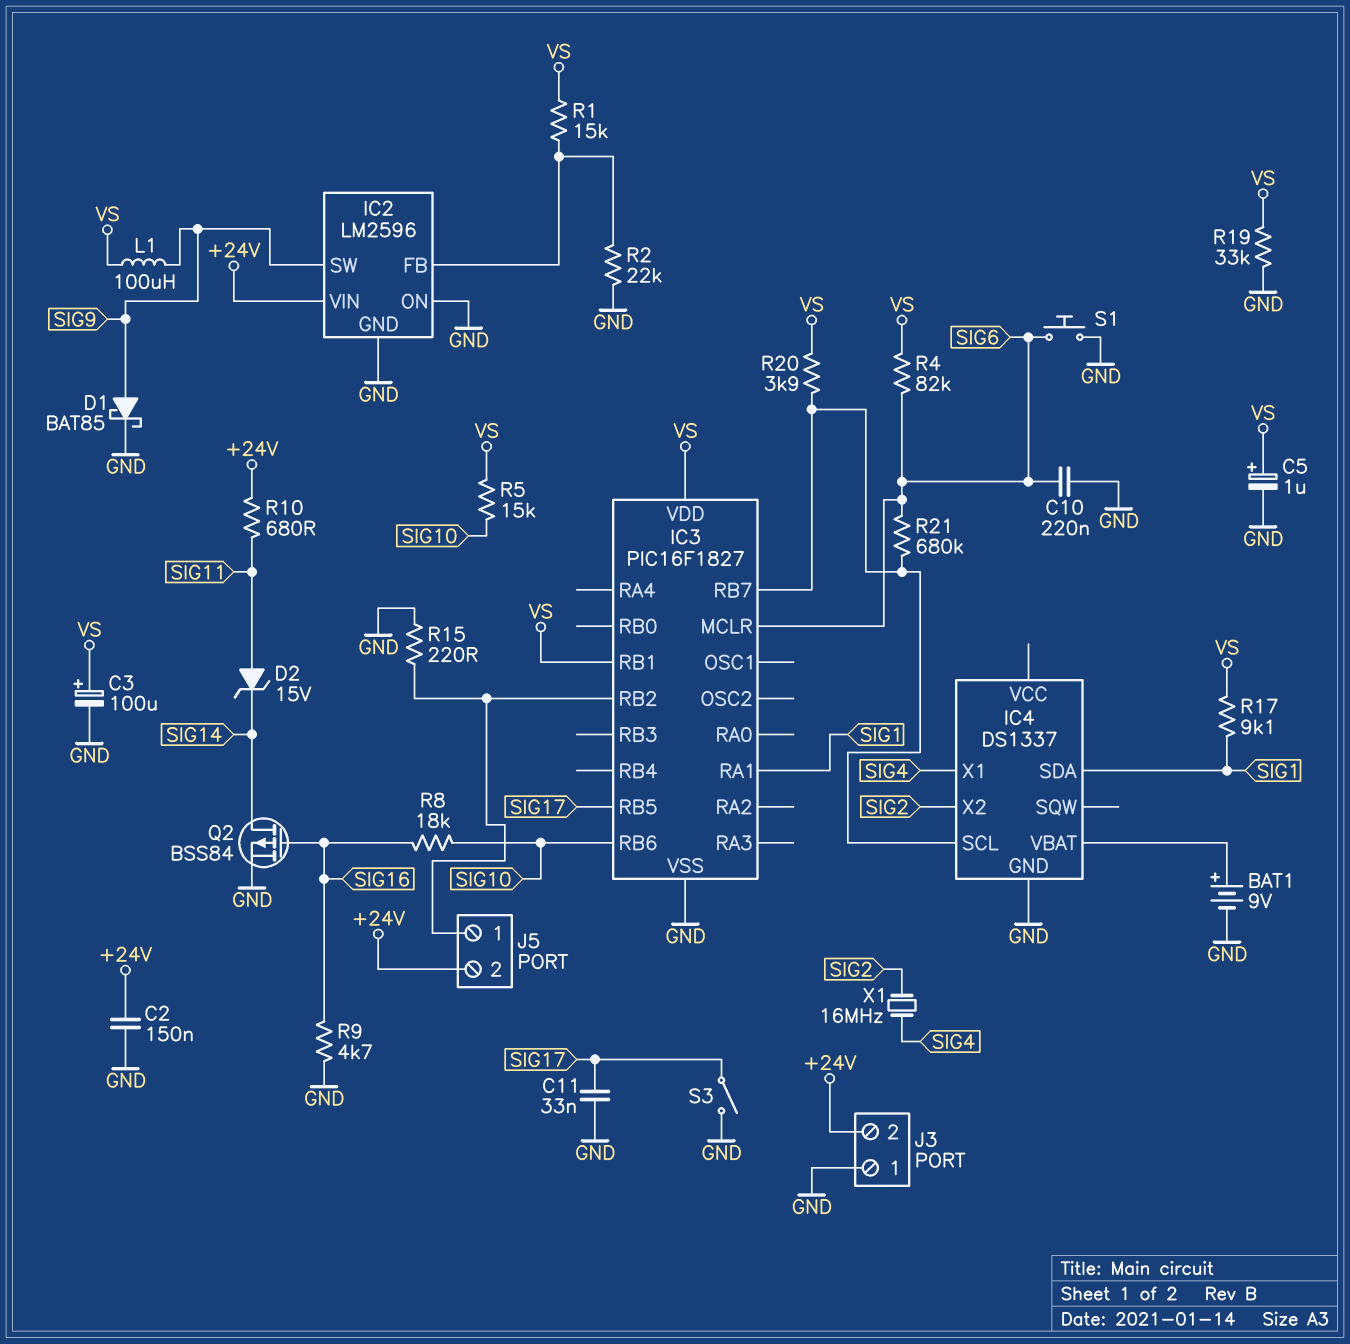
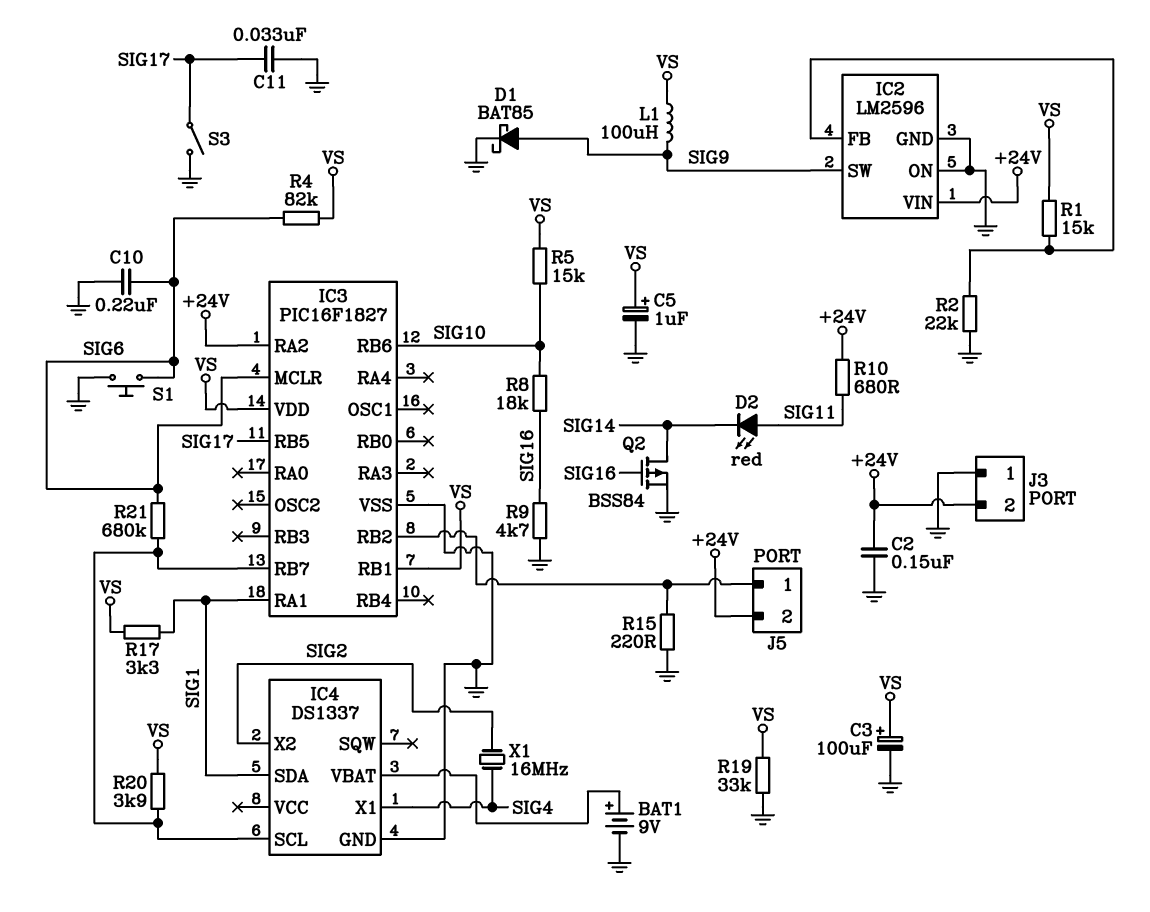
D2: zener 15V (A SIG11, K SIG14) -> LED red (A SIG11, K SIG14)
IC3 pin RA2: none -> +24V
R17: 9.1k (SIG1, VS) -> 3.3k (SIG1, VS)

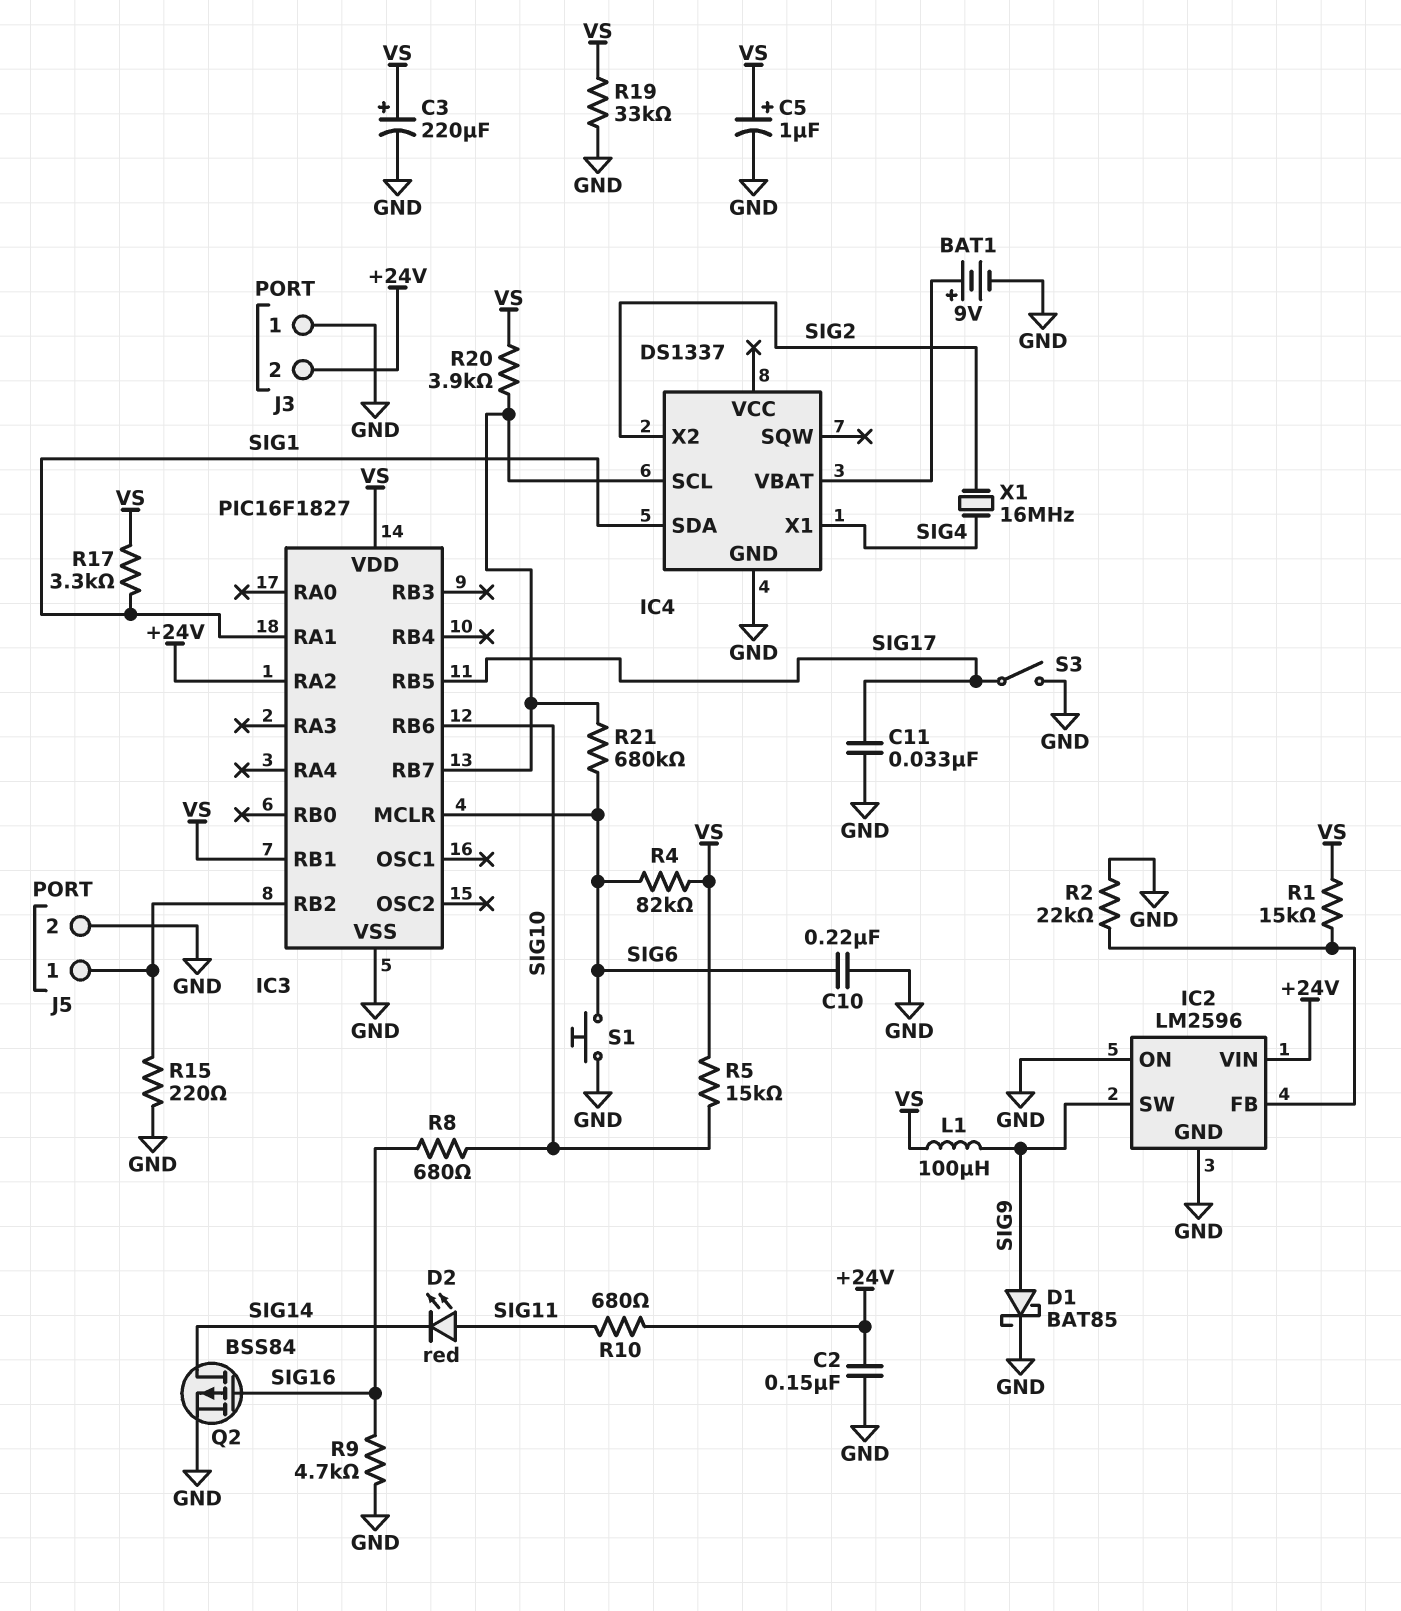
C3: 100uF (plus VS, minus GND) -> 220uF (plus VS, minus GND)
J5 pin 2: +24V -> GND
R8: 18k (SIG10, SIG16) -> 680 (SIG10, SIG16)

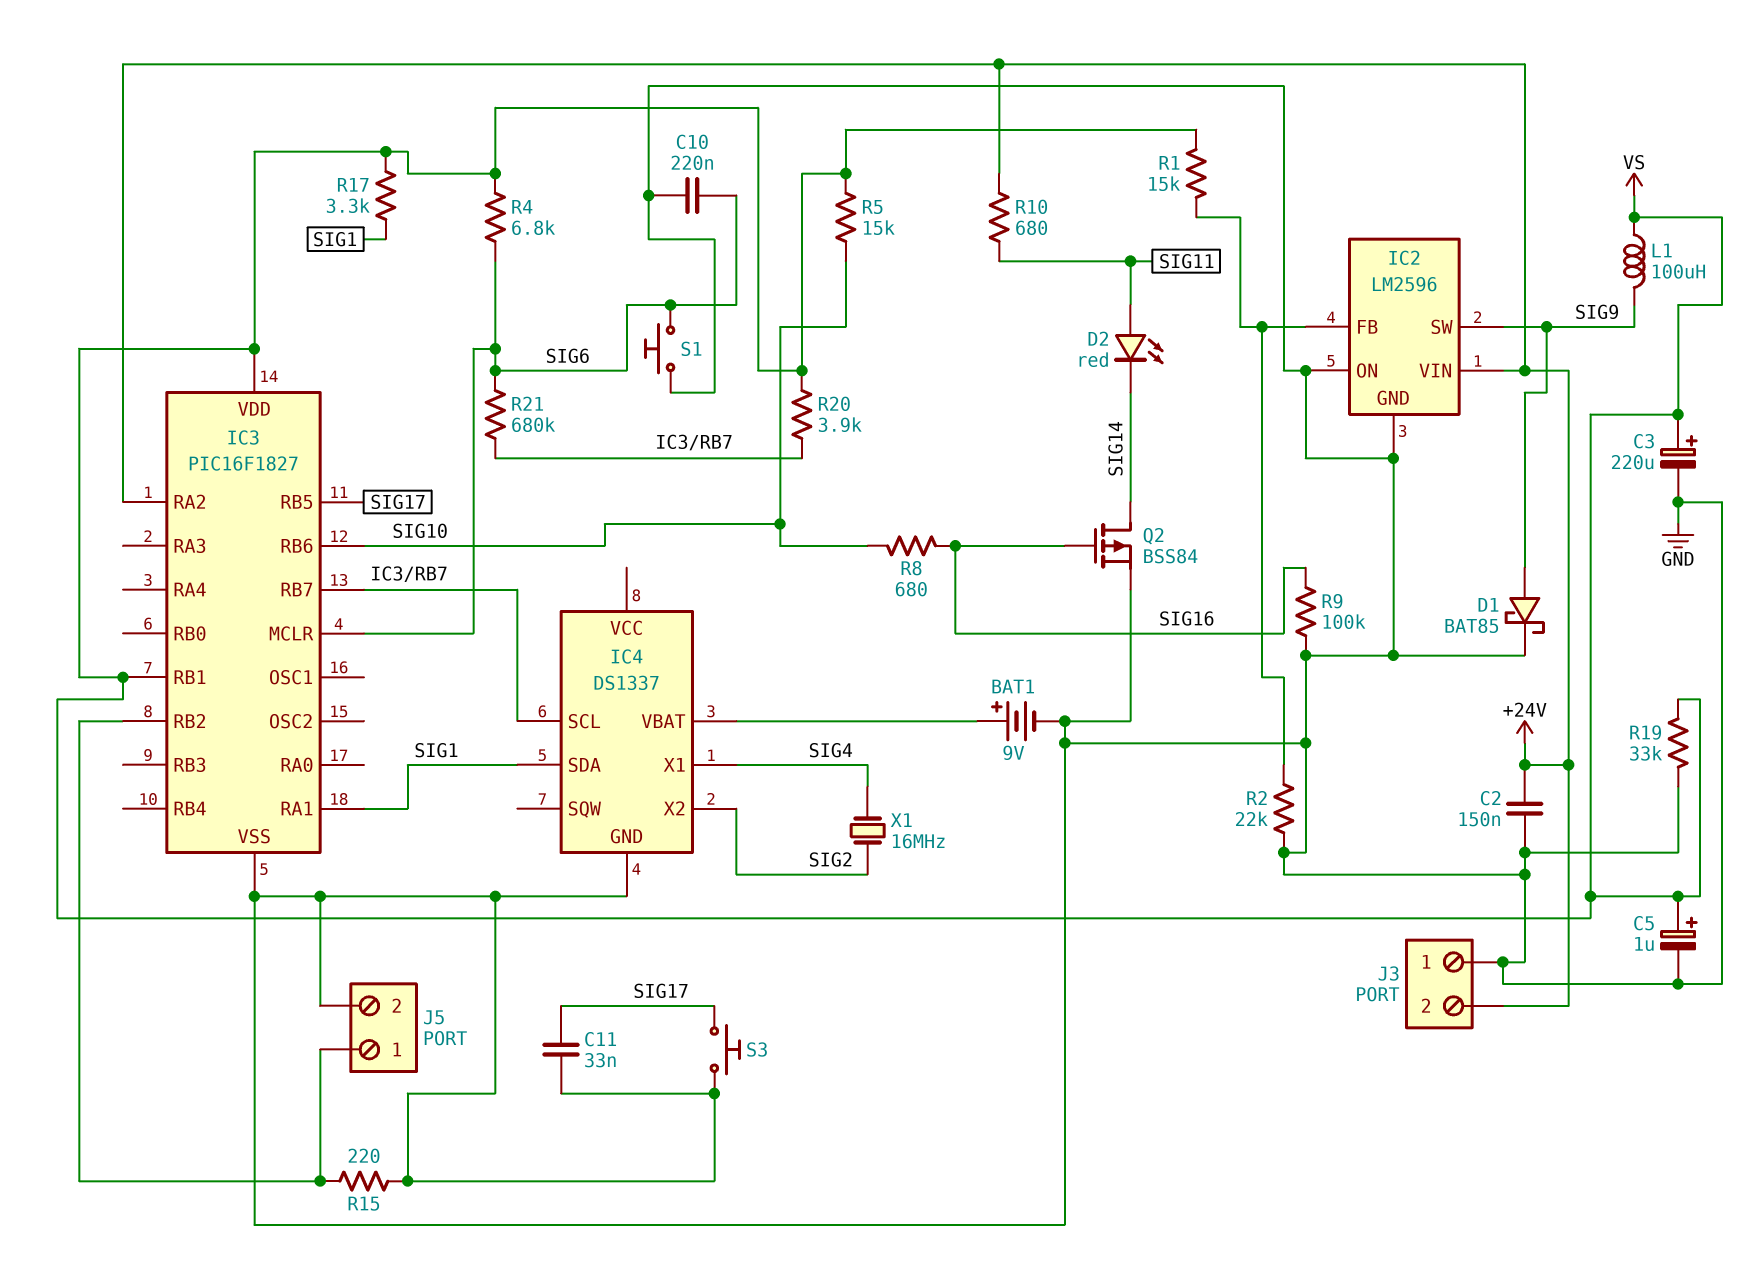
R4: 82k (SIG6, VS) -> 6.8k (SIG6, VS)
R9: 4.7k (GND, SIG16) -> 100k (GND, SIG16)
S3: switch (GND, SIG17) -> button (GND, SIG17)

